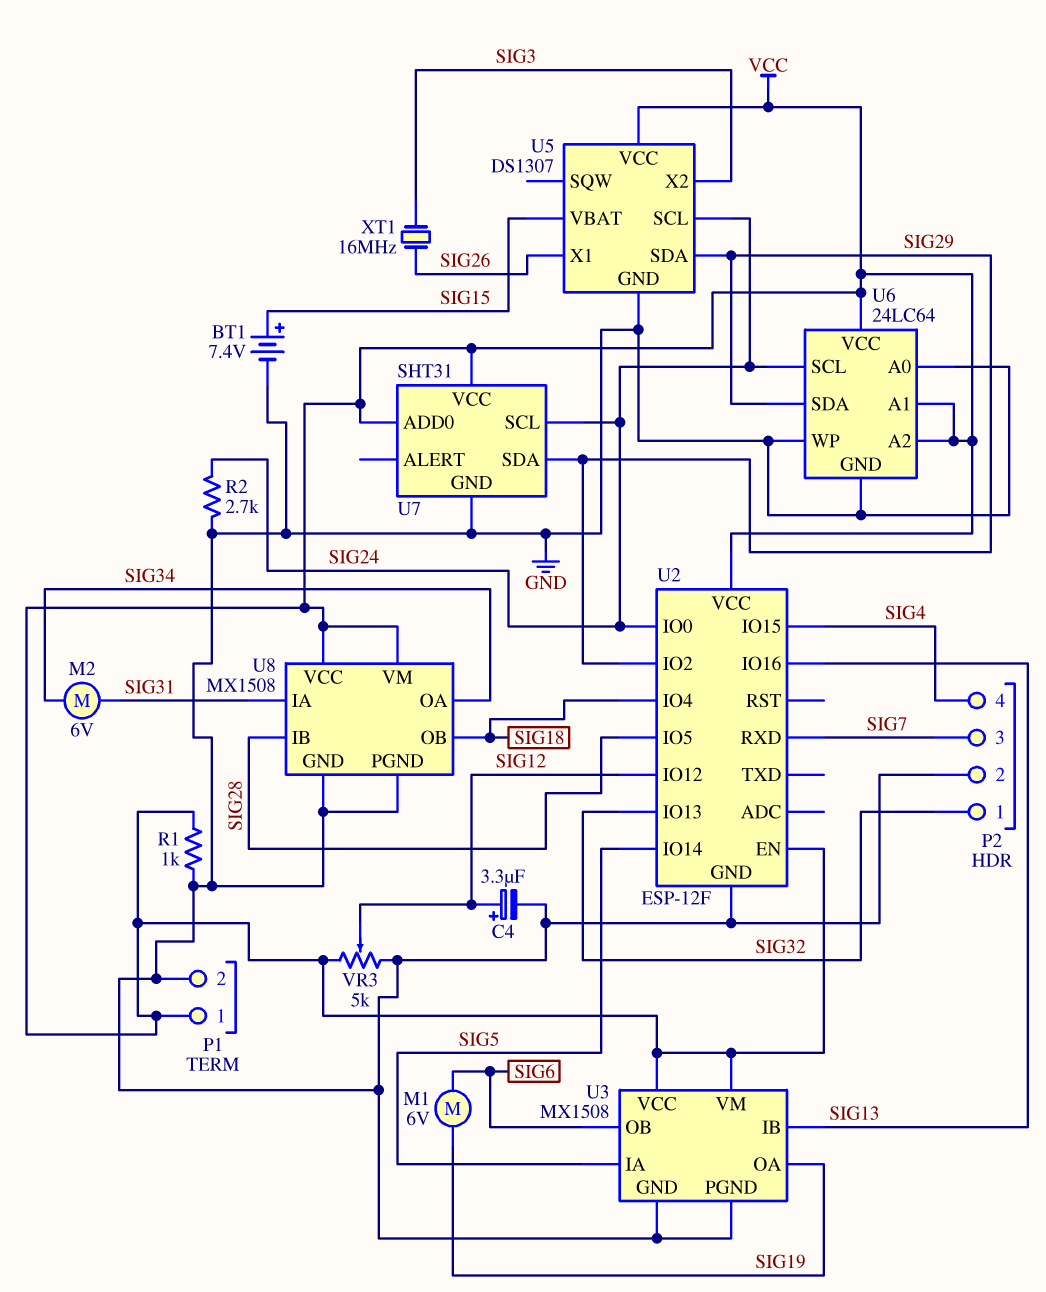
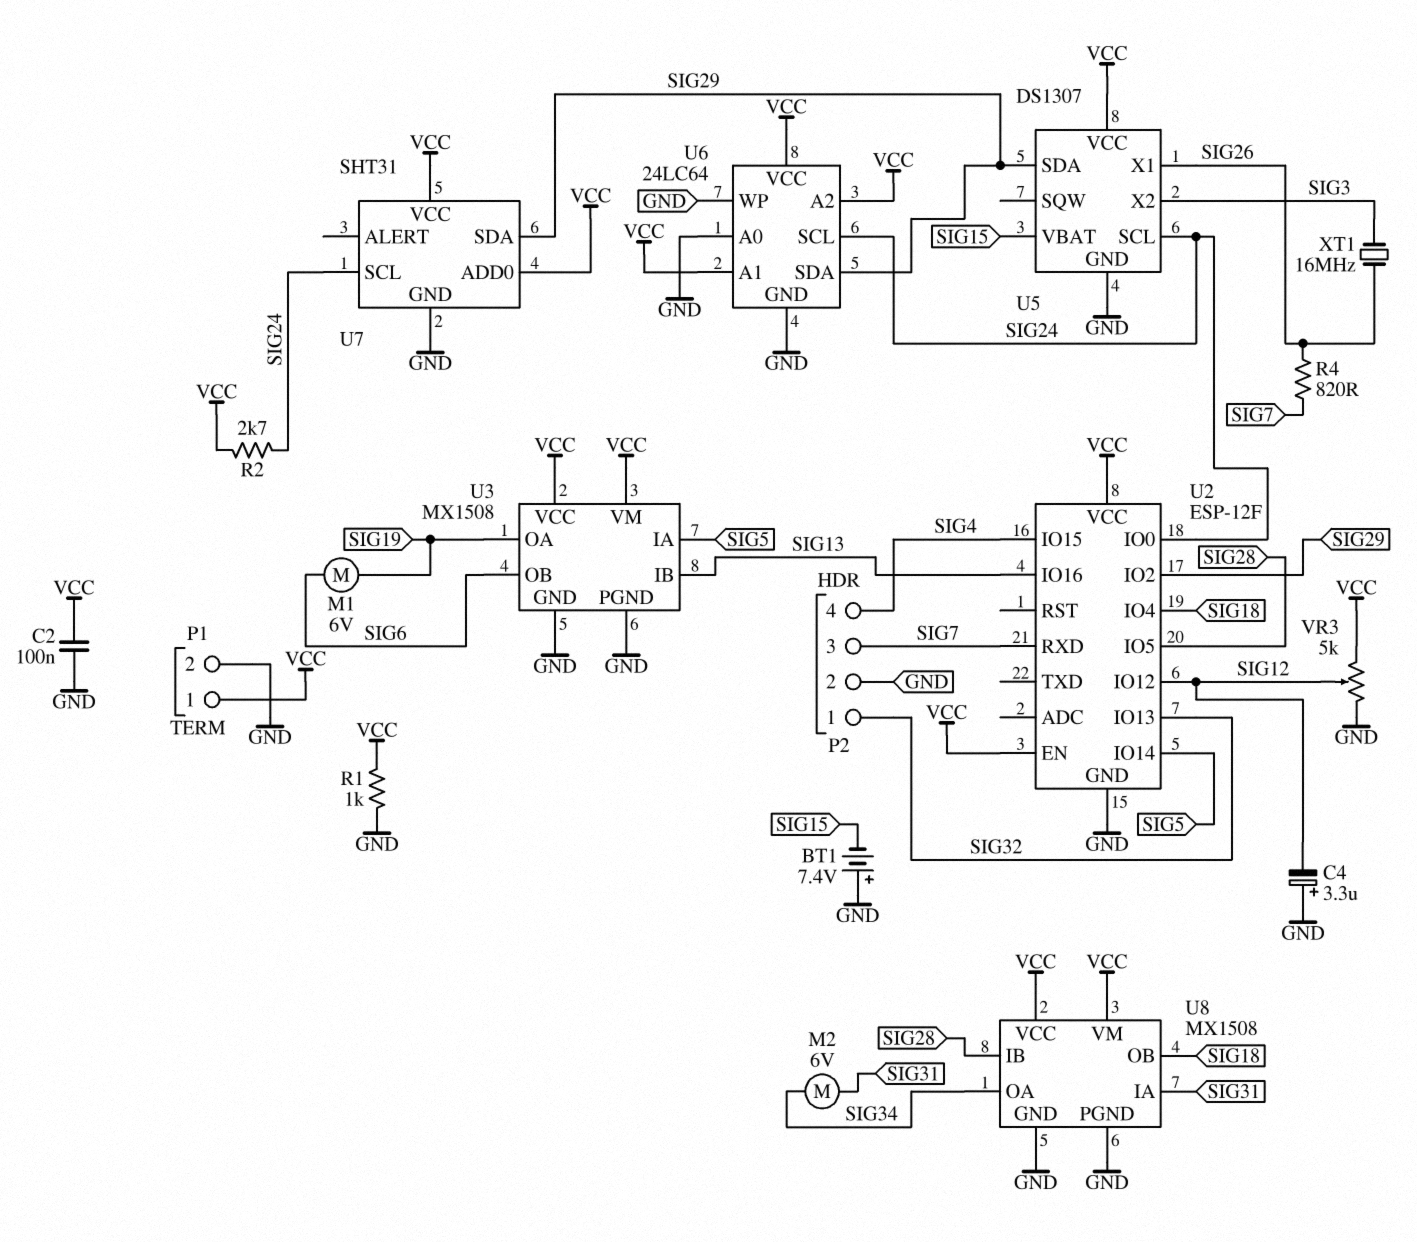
BT1: 7.4V (plus SIG15, minus GND) -> 7.4V (plus GND, minus SIG15)
C2: none -> 100nF (GND, VCC)
C4: 3.3uF (plus SIG12, minus GND) -> 3.3uF (plus GND, minus SIG12)
R2: 2.7k (GND, SIG24) -> 2.7k (SIG24, VCC)
R4: none -> 820 (SIG7, SIG26)

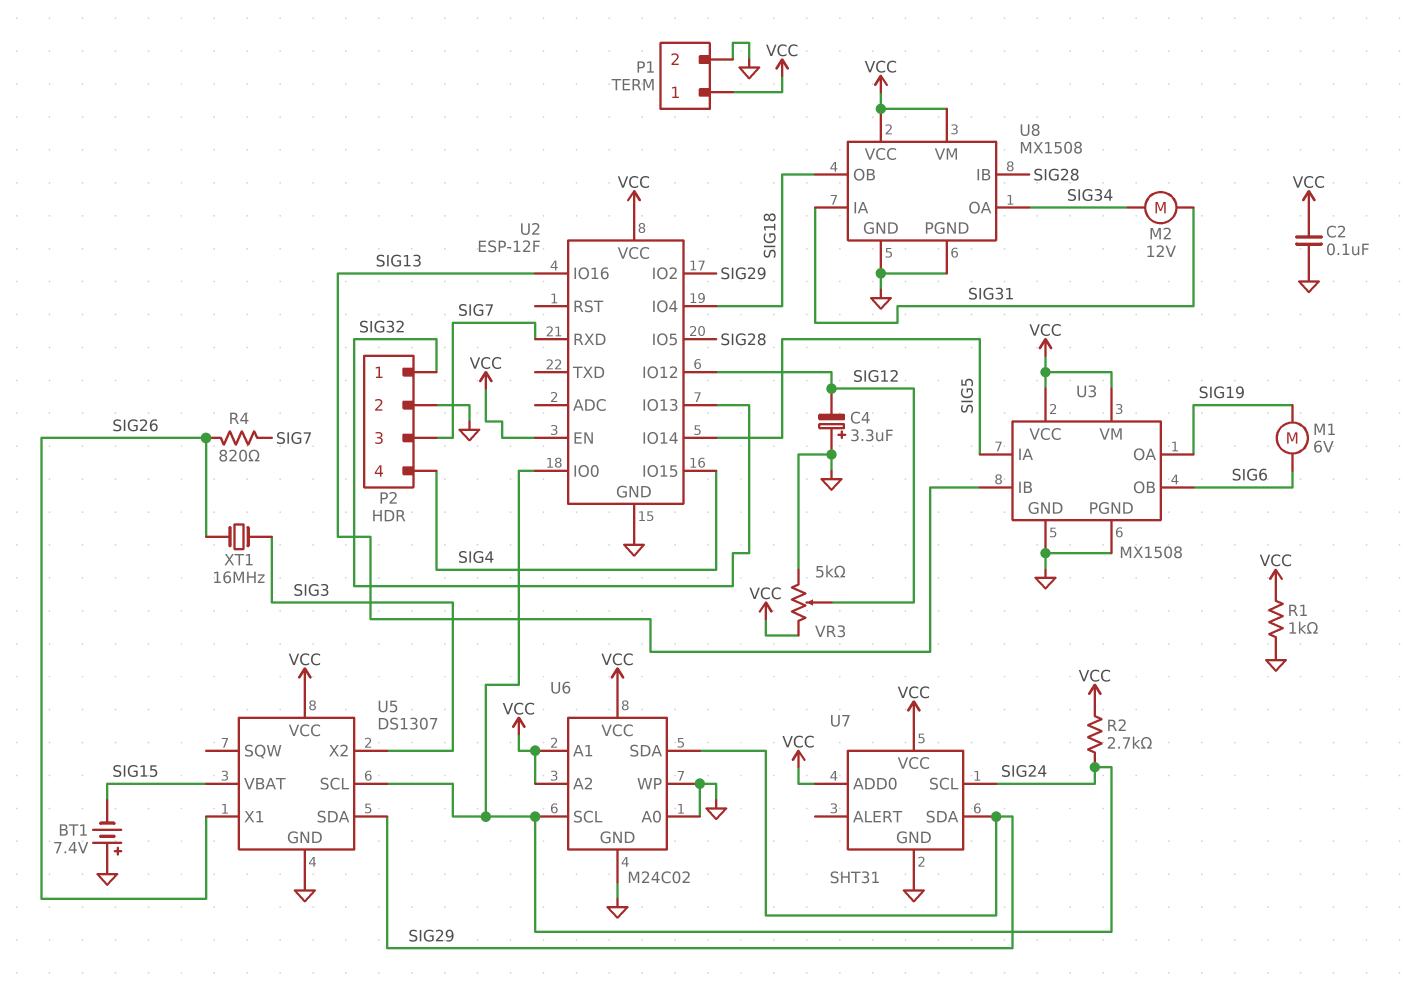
M2: motor 6V (SIG31, SIG34) -> motor 12V (SIG31, SIG34)
U6: 24LC64 -> M24C02

